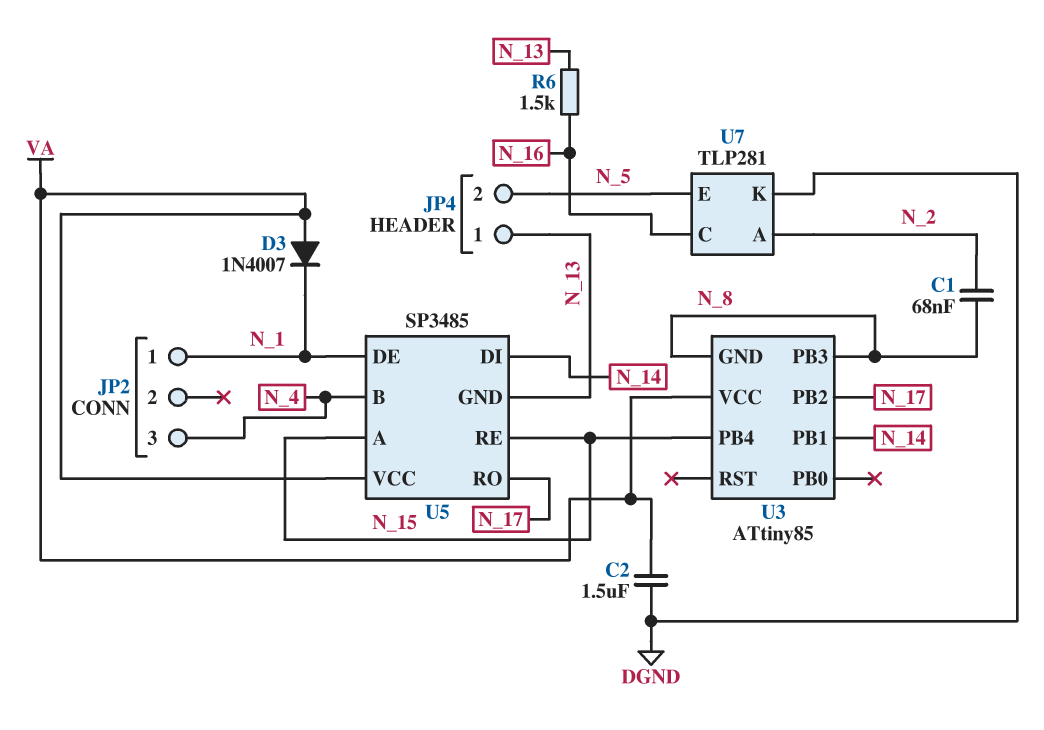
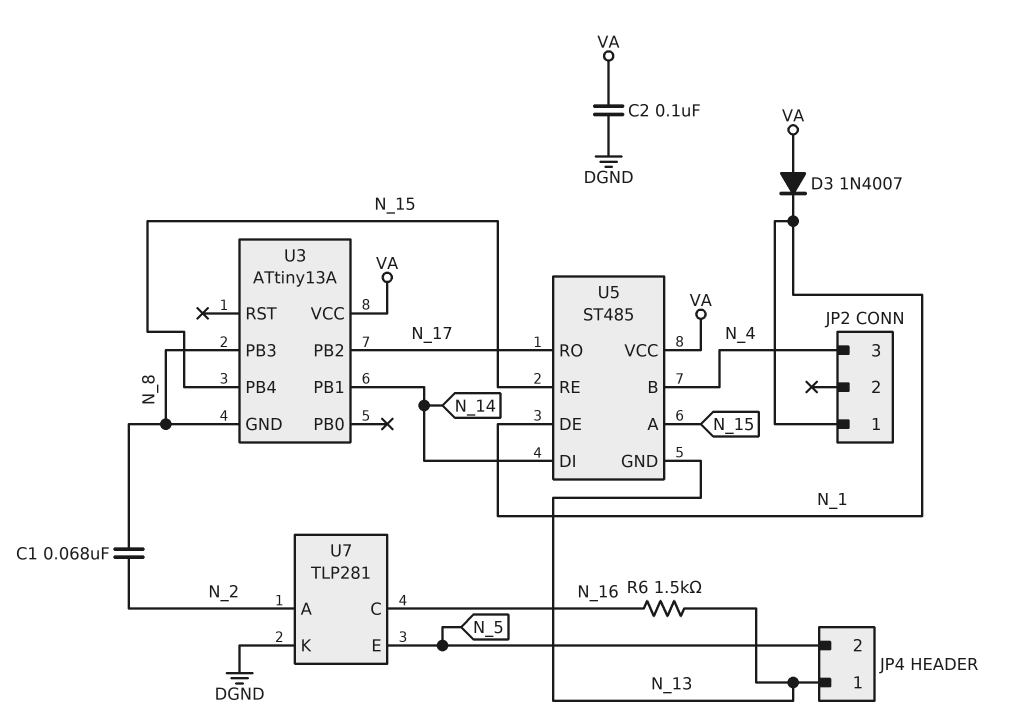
C2: 1.5uF (DGND, VA) -> 100nF (DGND, VA)
U3: ATtiny85 -> ATtiny13A
U5: SP3485 -> ST485

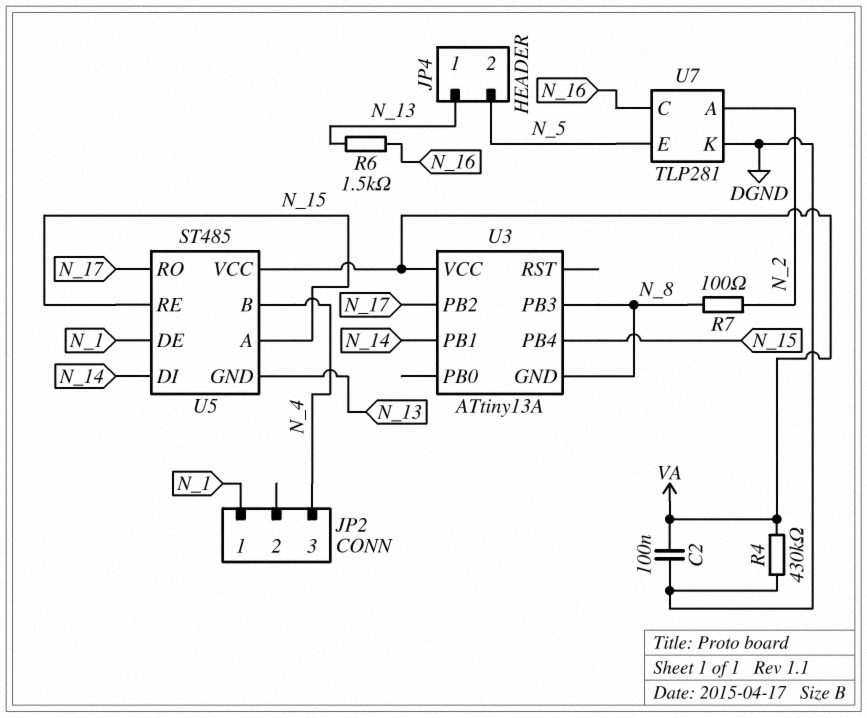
C1: 68nF (N_2, N_8) -> none
D3: diode 1N4007 (A VA, K N_1) -> none
R4: none -> 430k (DGND, VA)
R7: none -> 100 (N_2, N_8)

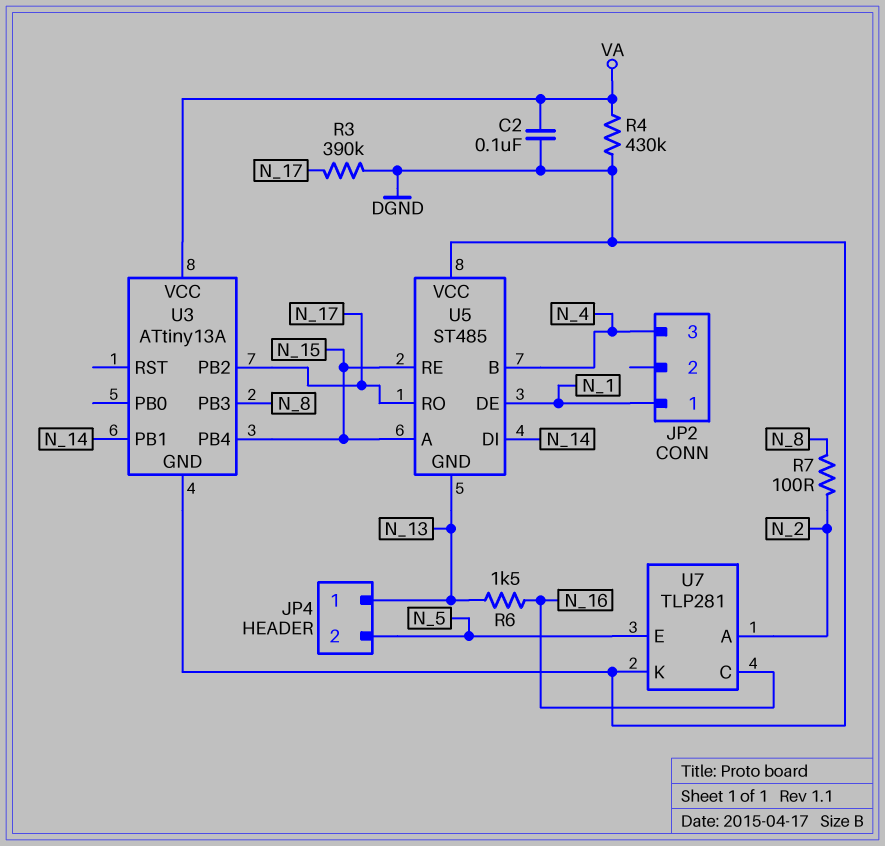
R3: none -> 390k (DGND, N_17)
U3 pin GND: N_8 -> DGND
U5 pin VCC: VA -> DGND

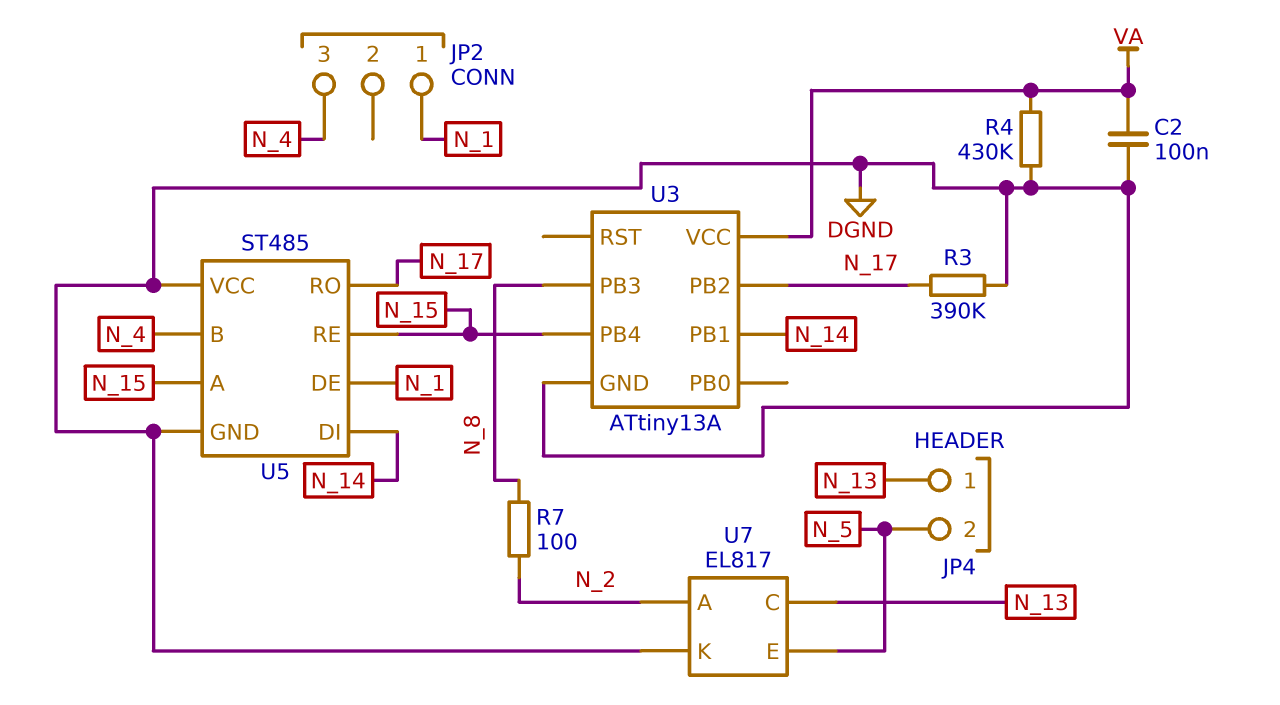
R6: 1.5k (N_13, N_16) -> none
U5 pin GND: N_13 -> DGND
U7: TLP281 -> EL817
U7 pin C: N_16 -> N_13

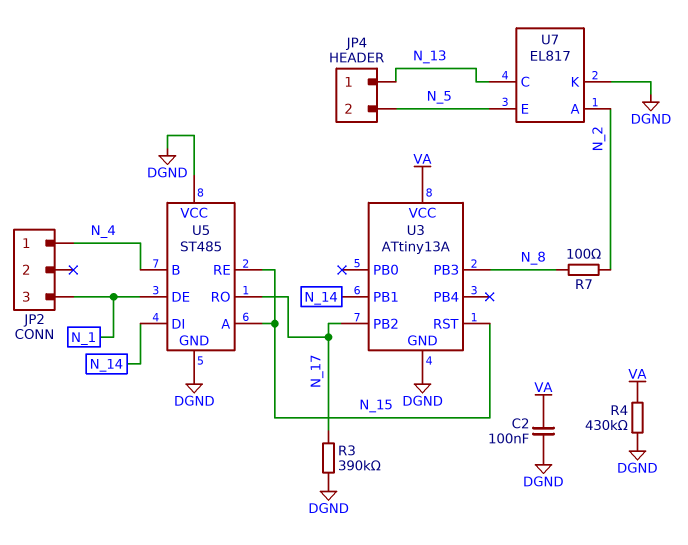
JP2 pin 1: N_1 -> N_4
JP2 pin 3: N_4 -> N_1
U3 pin PB4: N_15 -> none
U3 pin RST: none -> N_15

